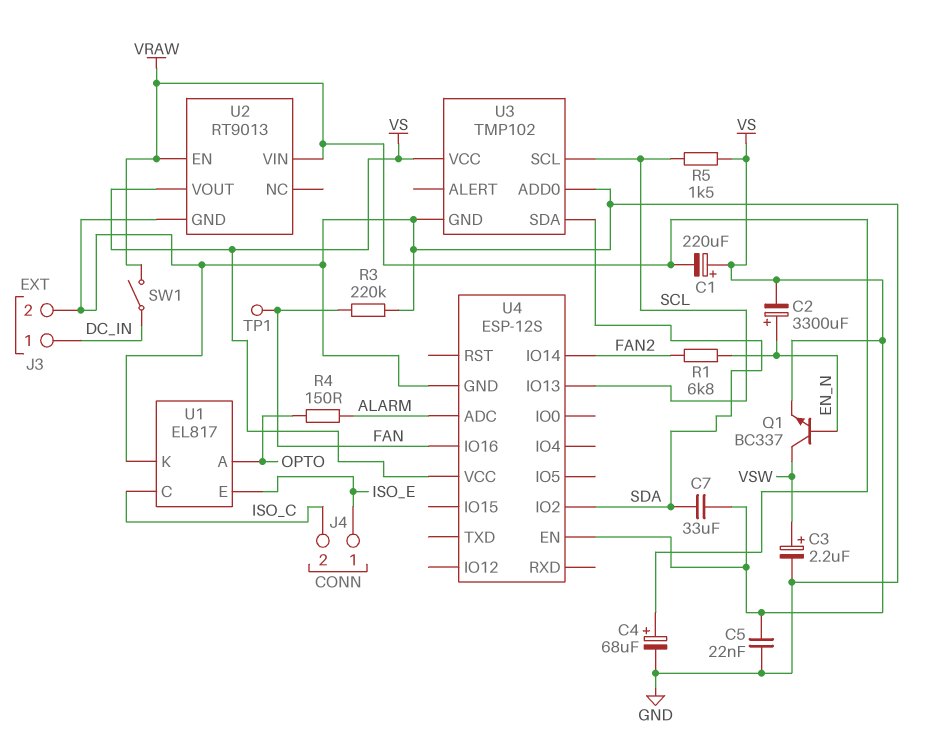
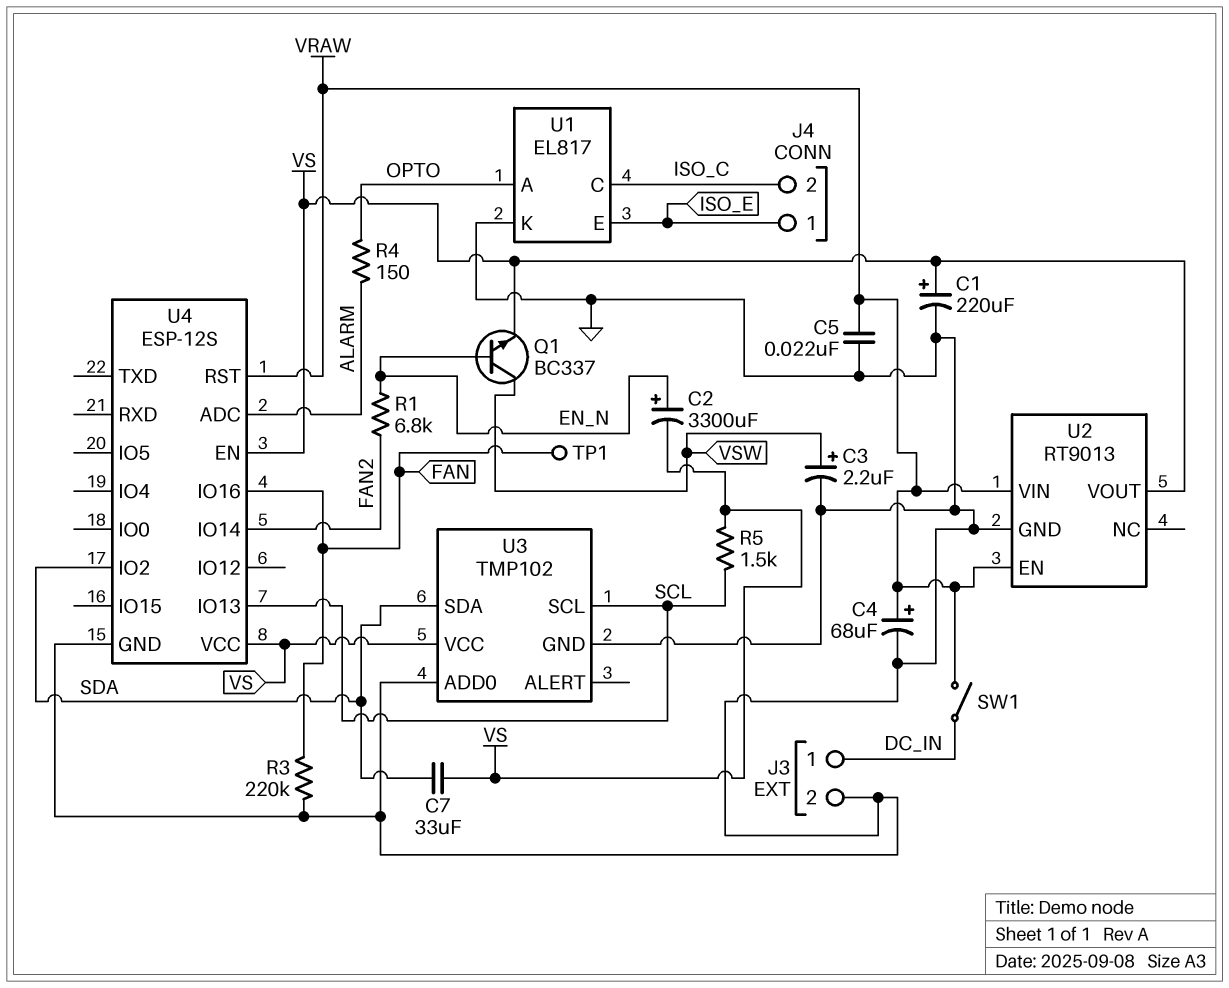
C1: 220uF (plus VS, minus VRAW) -> 220uF (plus VS, minus GND)
C5: 22nF (GND, VS) -> 22nF (GND, VRAW)
U4 pin RST: none -> VRAW

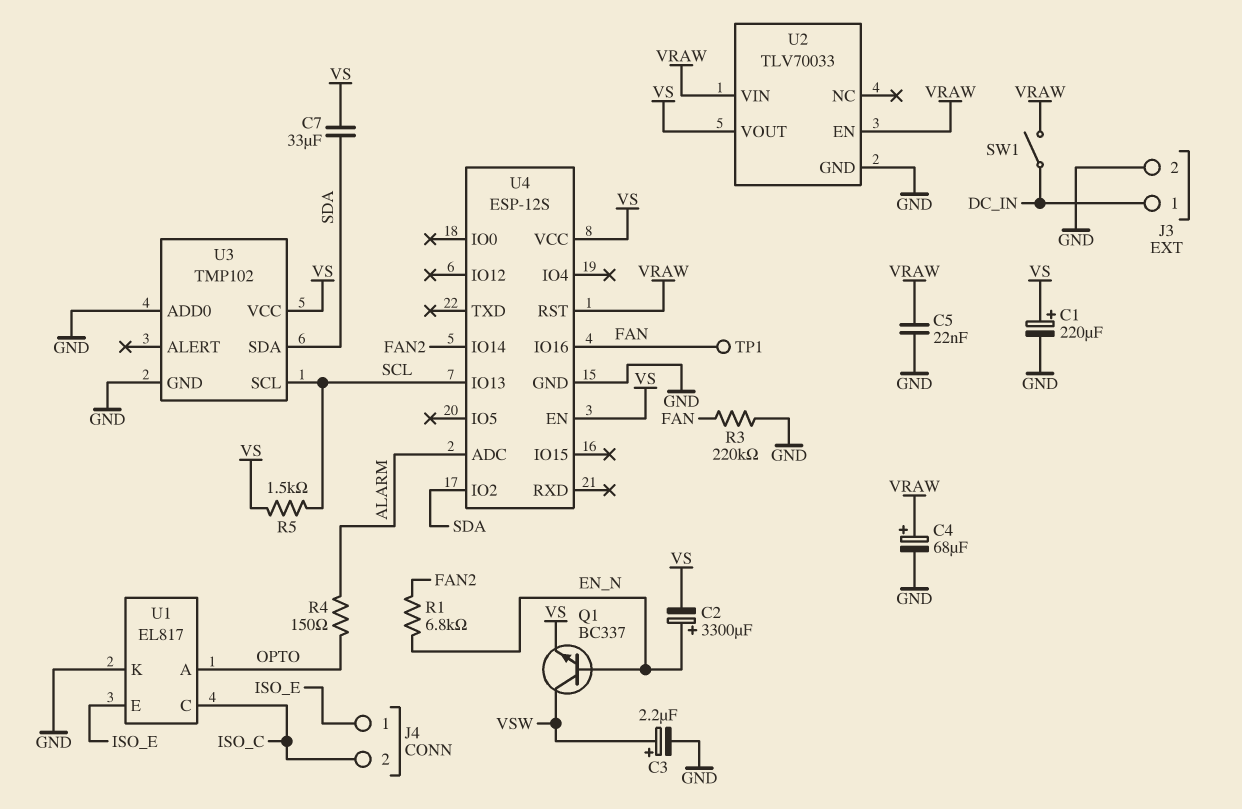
U2: RT9013 -> TLV70033

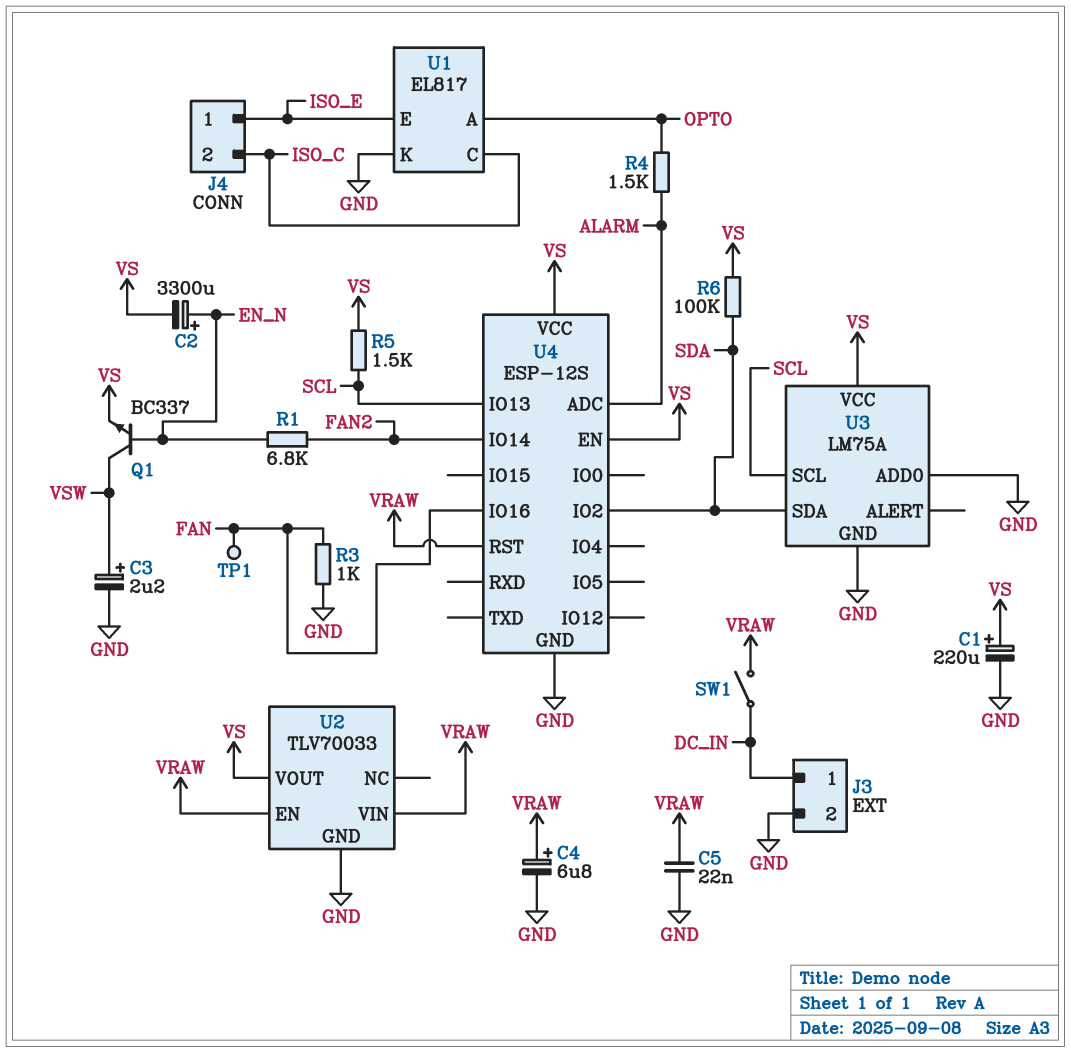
C4: 68uF (plus VRAW, minus GND) -> 6.8uF (plus VRAW, minus GND)
C7: 33uF (SDA, VS) -> none
R3: 220k (FAN, GND) -> 1k (FAN, GND)
R4: 150 (ALARM, OPTO) -> 1.5k (ALARM, OPTO)
R6: none -> 100k (SDA, VS)
U3: TMP102 -> LM75A

